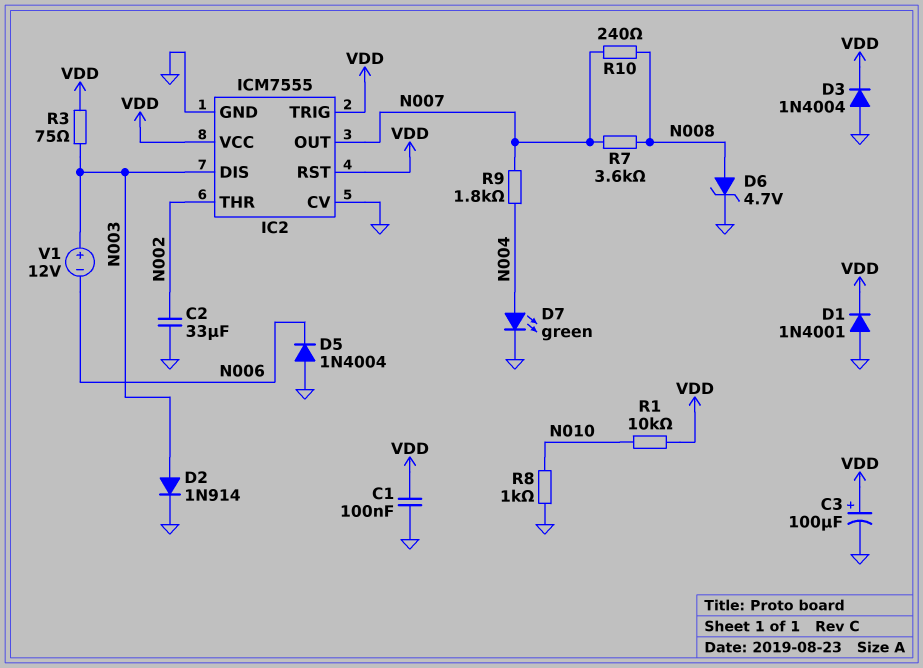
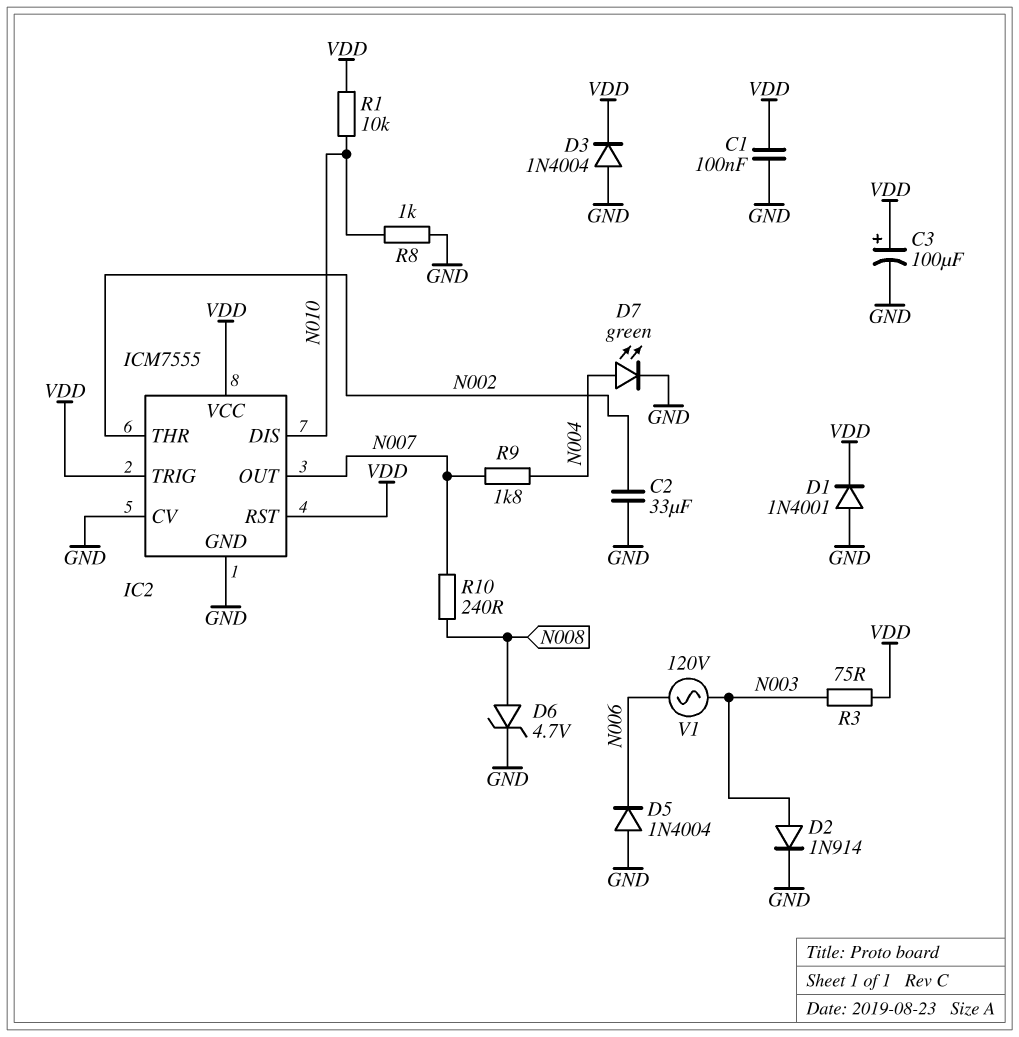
IC2 pin DIS: N003 -> N010
R7: 3.6k (N007, N008) -> none
V1: 12V (plus N003, minus N006) -> AC 120V (N003, N006)

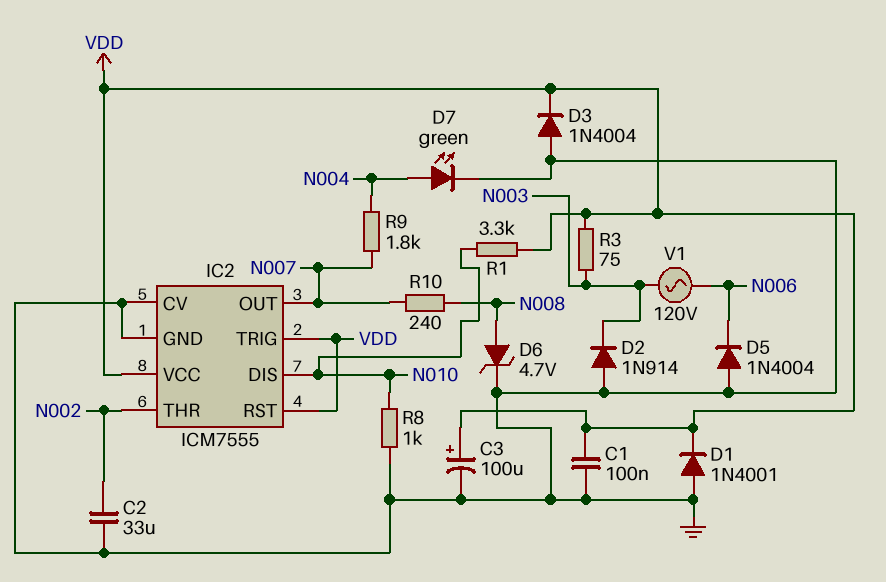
D2: diode 1N914 (A N003, K GND) -> diode 1N914 (A GND, K N003)
R1: 10k (N010, VDD) -> 3.3k (N010, VDD)

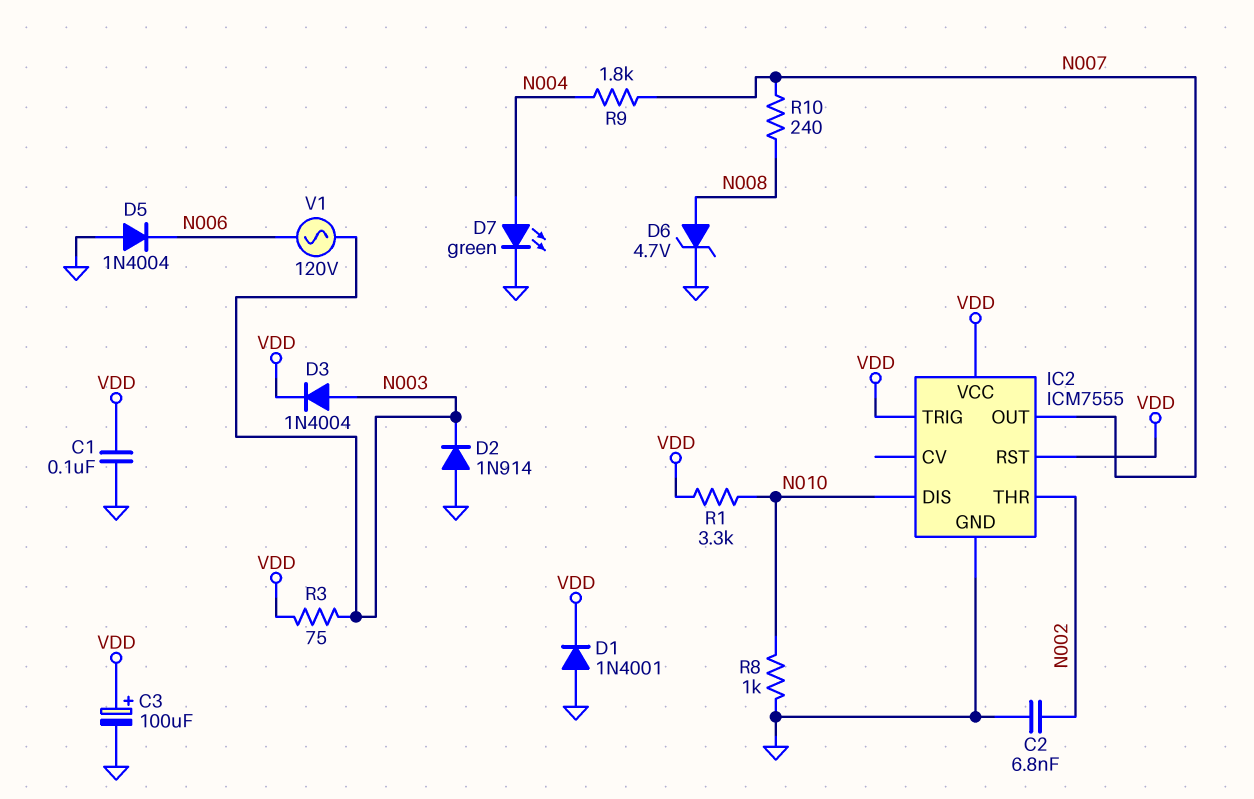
C2: 33uF (GND, N002) -> 6.8nF (GND, N002)
D3: diode 1N4004 (A GND, K VDD) -> diode 1N4004 (A N003, K VDD)
IC2 pin CV: GND -> none

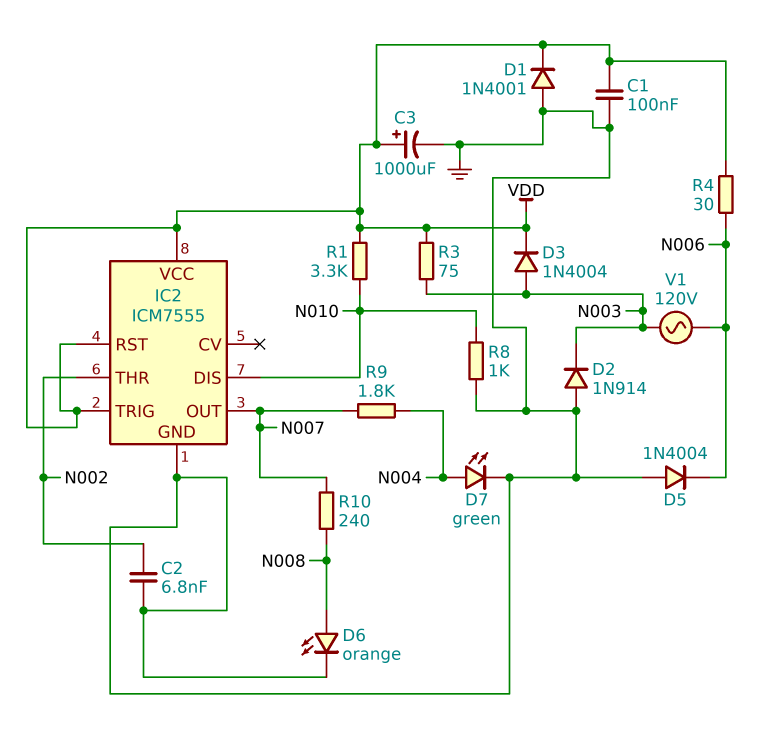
C3: 100uF (plus VDD, minus GND) -> 1000uF (plus VDD, minus GND)
D6: zener 4.7V (A N008, K GND) -> LED orange (A N008, K GND)
R4: none -> 30 (N006, VDD)

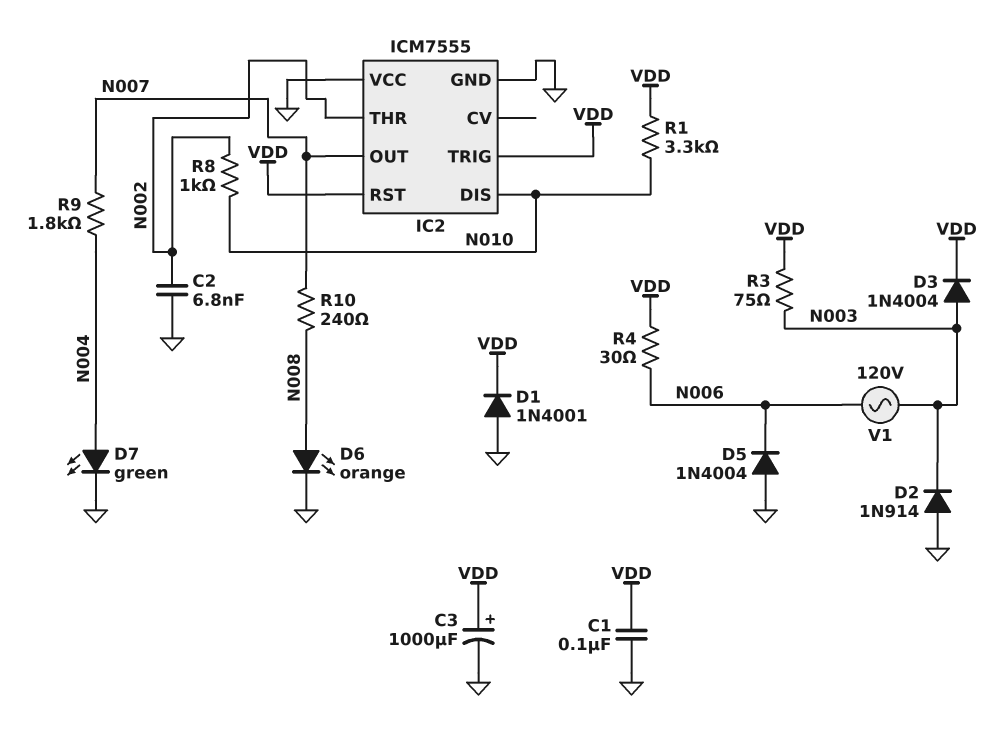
IC2 pin VCC: VDD -> GND
R8: 1k (GND, N010) -> 1k (N002, N010)

